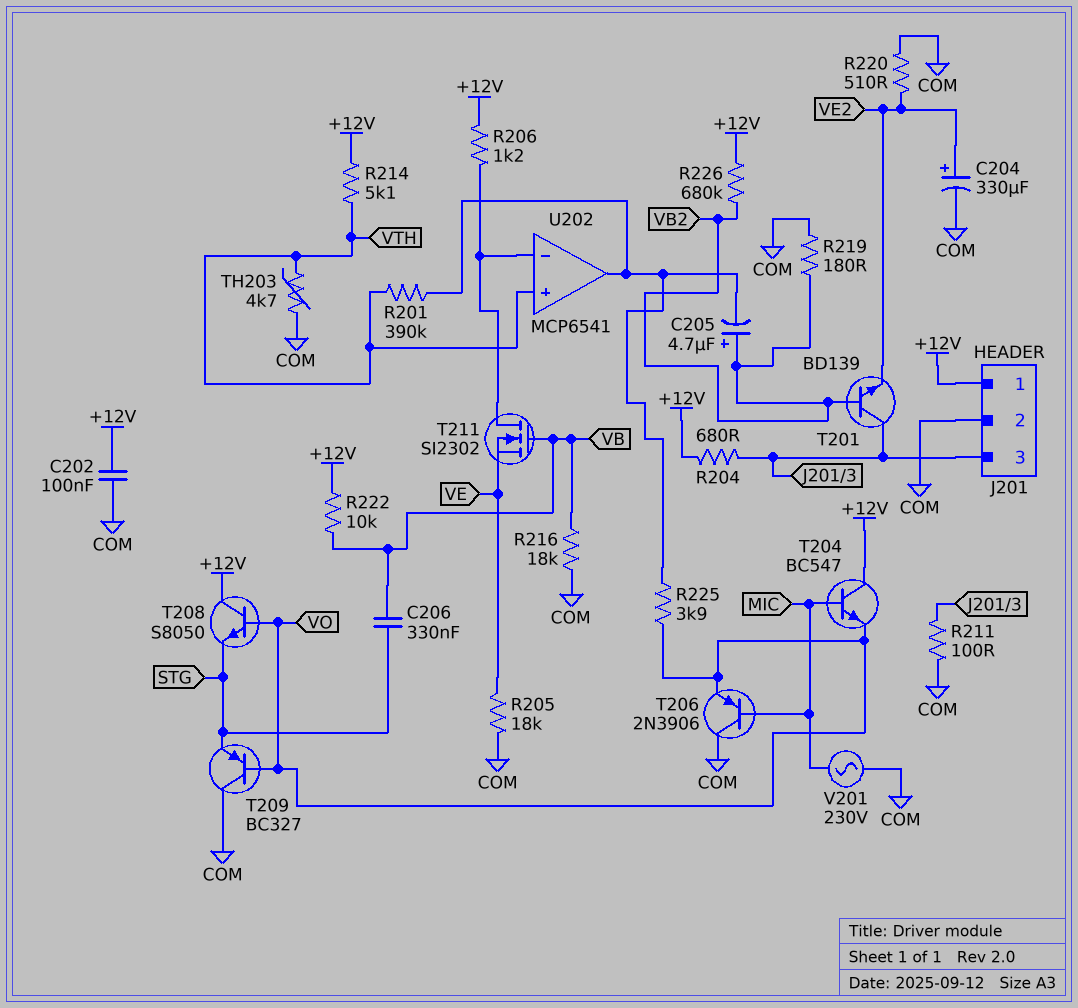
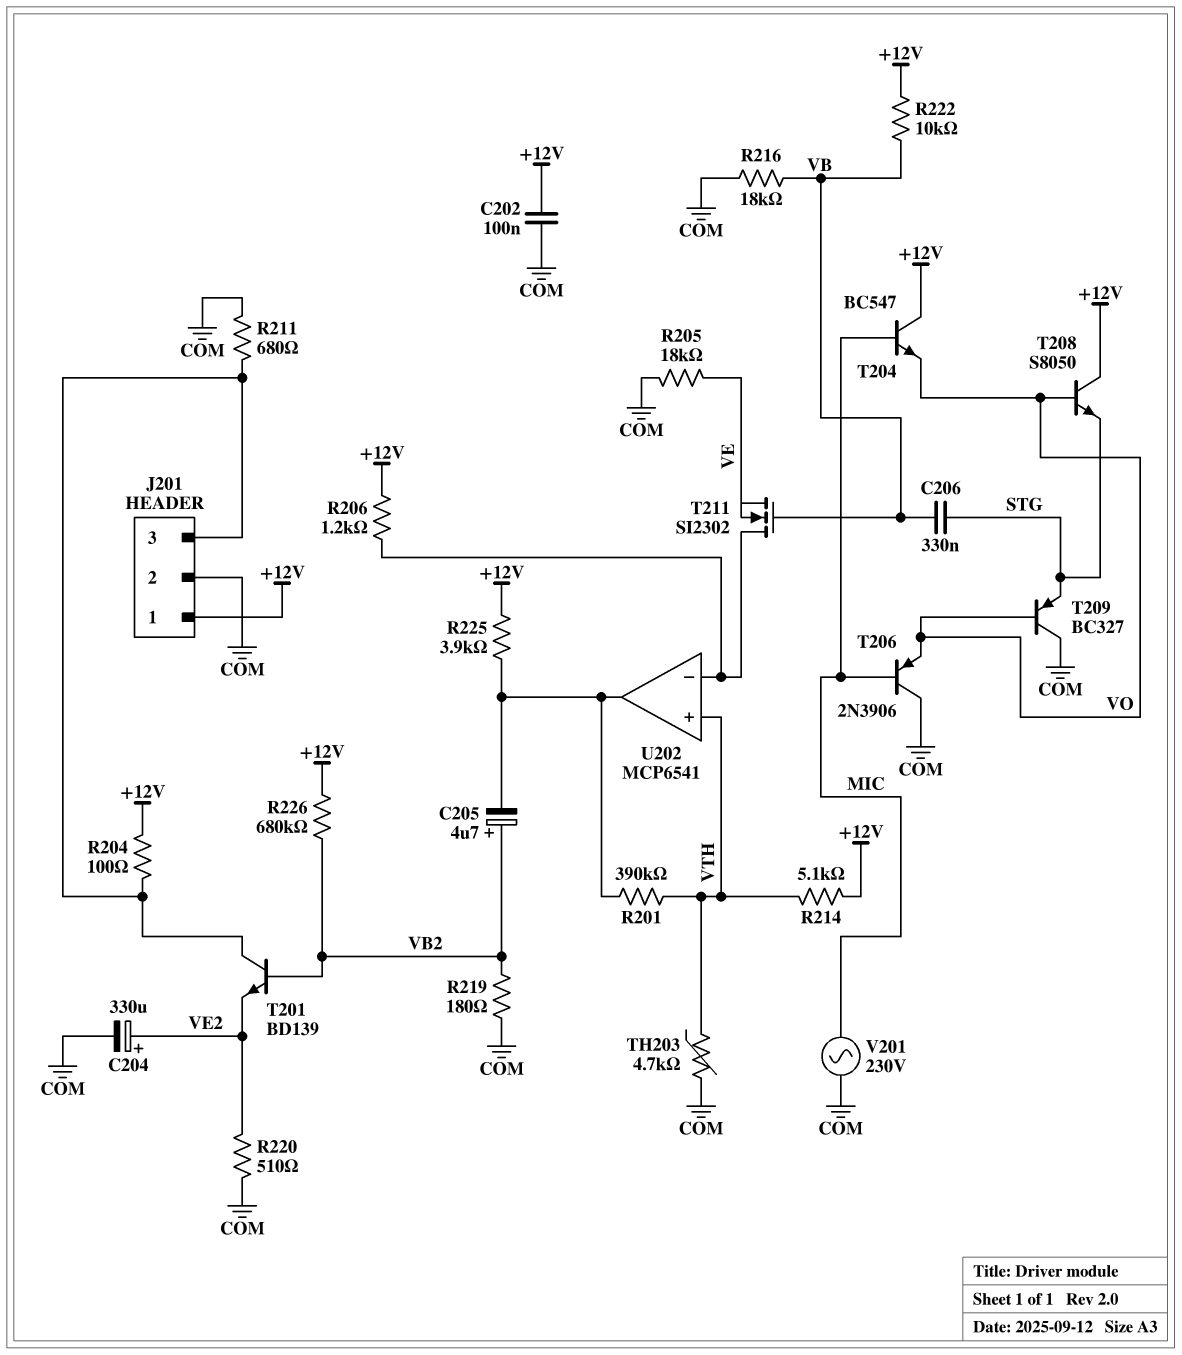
R204: 680 (+12V, J201/3) -> 100 (+12V, J201/3)
R211: 100 (COM, J201/3) -> 680 (COM, J201/3)
R225: 3.9k (U202/out, VO) -> 3.9k (+12V, U202/out)

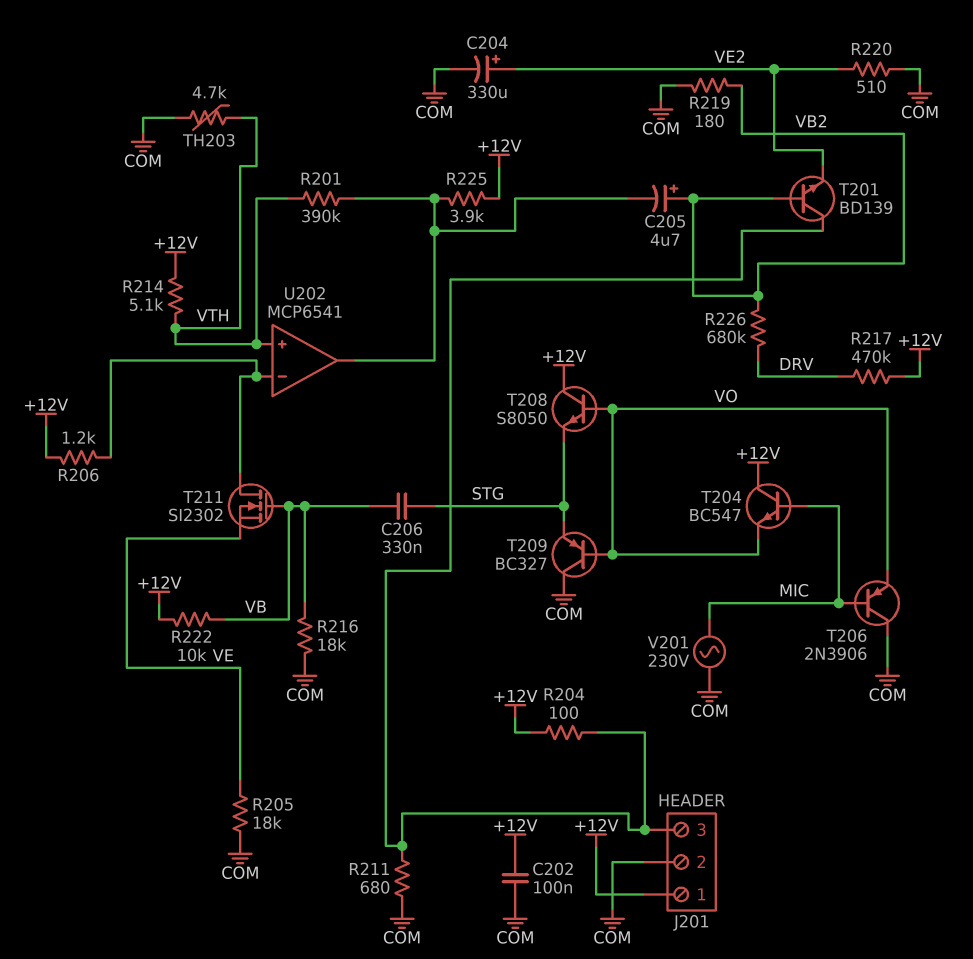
R217: none -> 470k (+12V, DRV)
R226: 680k (+12V, VB2) -> 680k (DRV, VB2)

